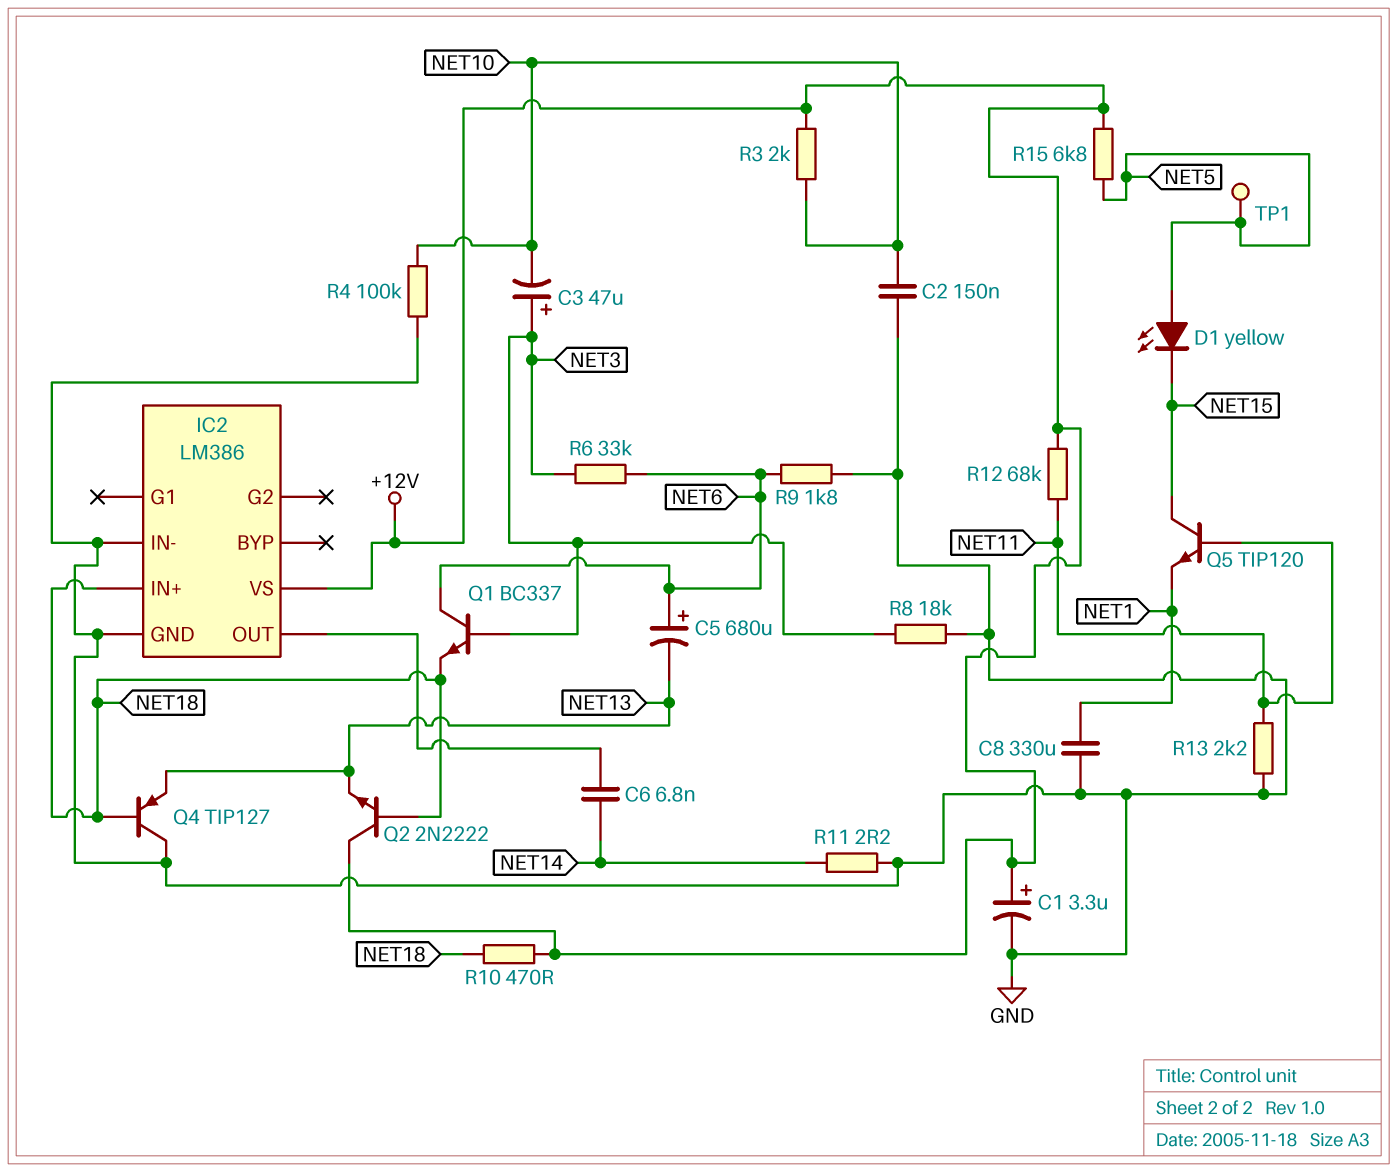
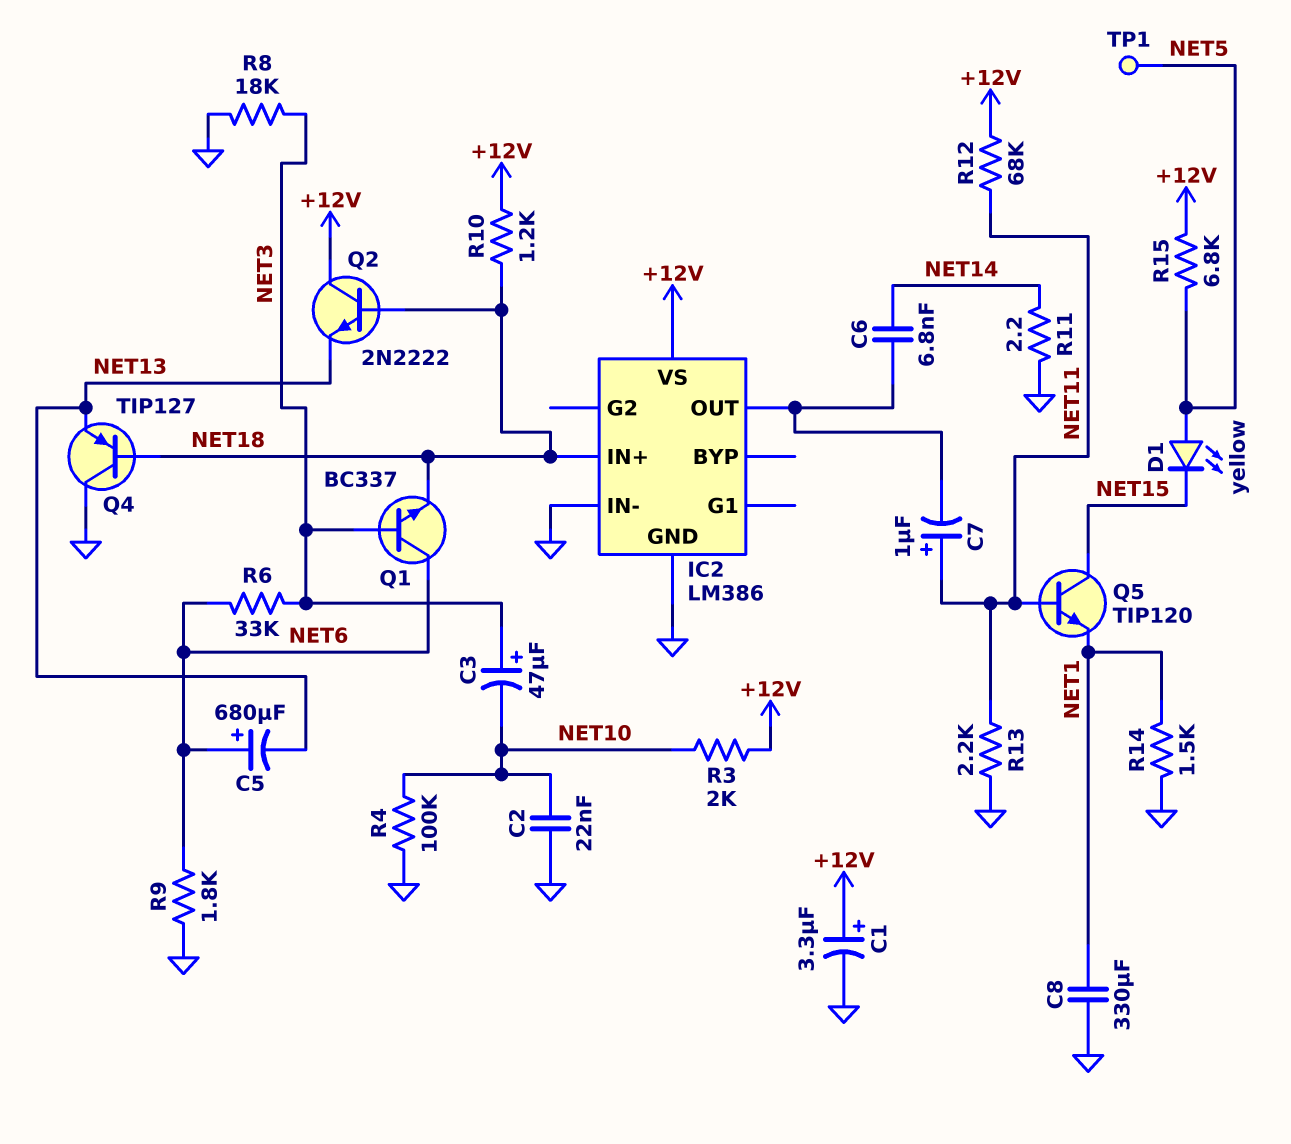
C2: 150nF (GND, NET10) -> 22nF (GND, NET10)
C7: none -> 1uF (plus NET11, minus IC2/OUT)
R10: 470 (+12V, NET18) -> 1.2k (+12V, NET18)
R14: none -> 1.5k (GND, NET1)

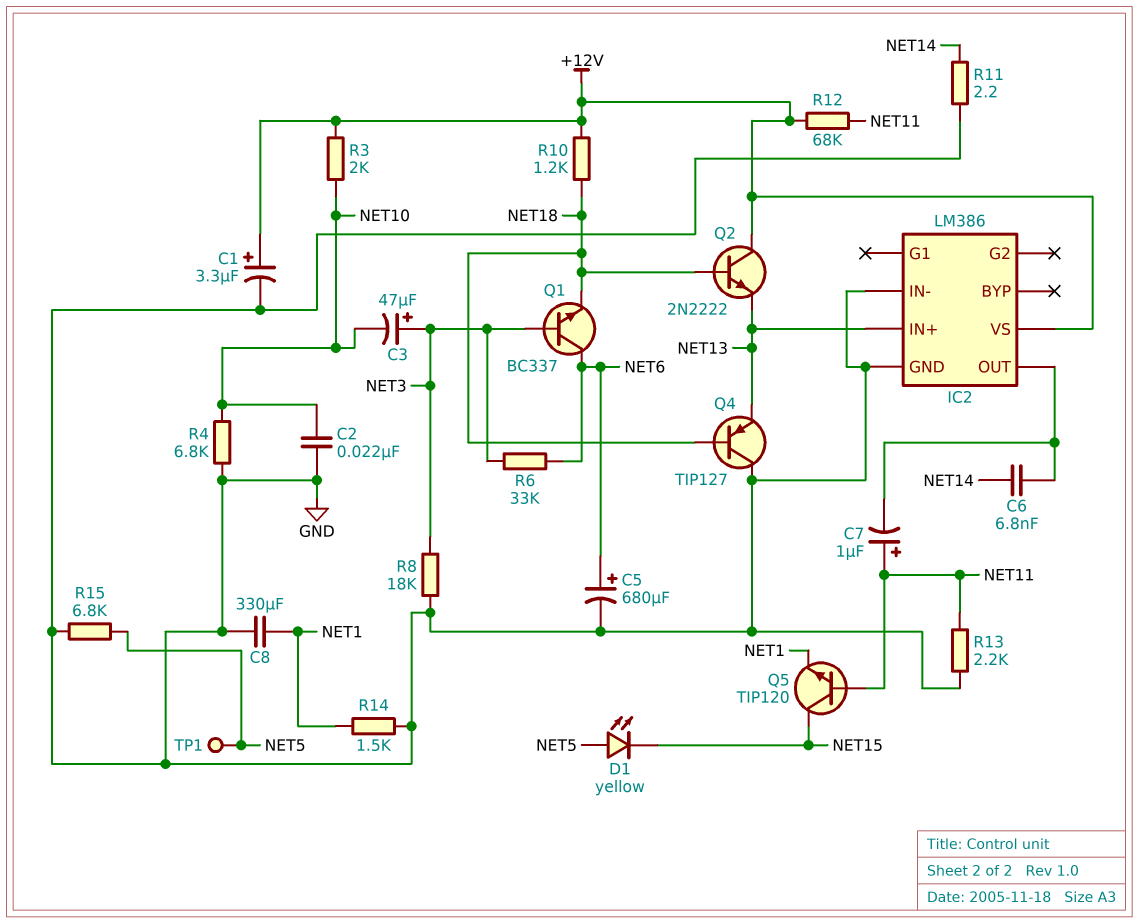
C5: 680uF (plus NET6, minus NET13) -> 680uF (plus NET6, minus GND)
IC2 pin IN+: NET18 -> NET13
R4: 100k (GND, NET10) -> 6.8k (GND, NET10)
R9: 1.8k (GND, NET6) -> none
R15: 6.8k (+12V, NET5) -> 6.8k (GND, NET5)

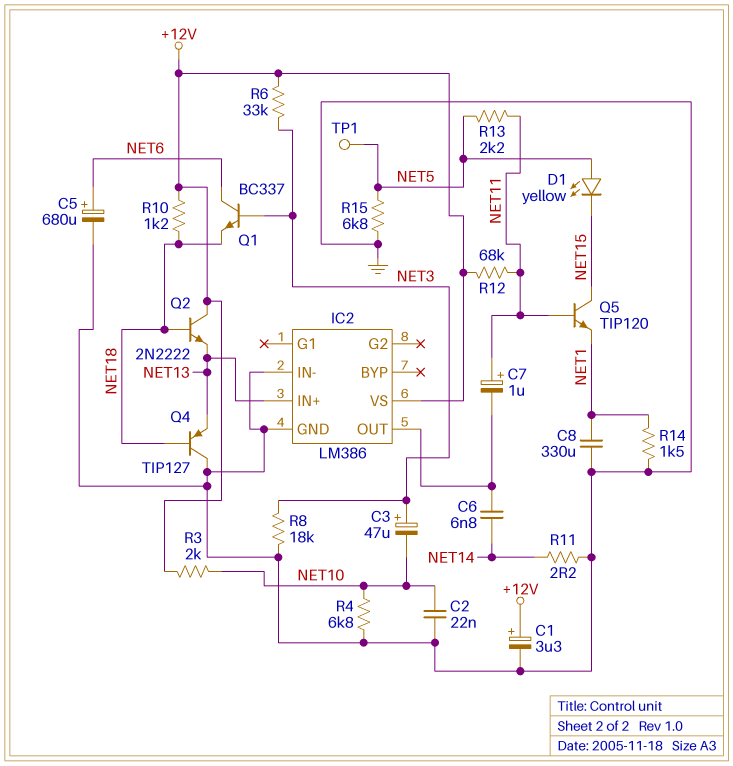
R6: 33k (NET3, NET6) -> 33k (+12V, NET3)
R13: 2.2k (GND, NET11) -> 2.2k (NET5, NET11)

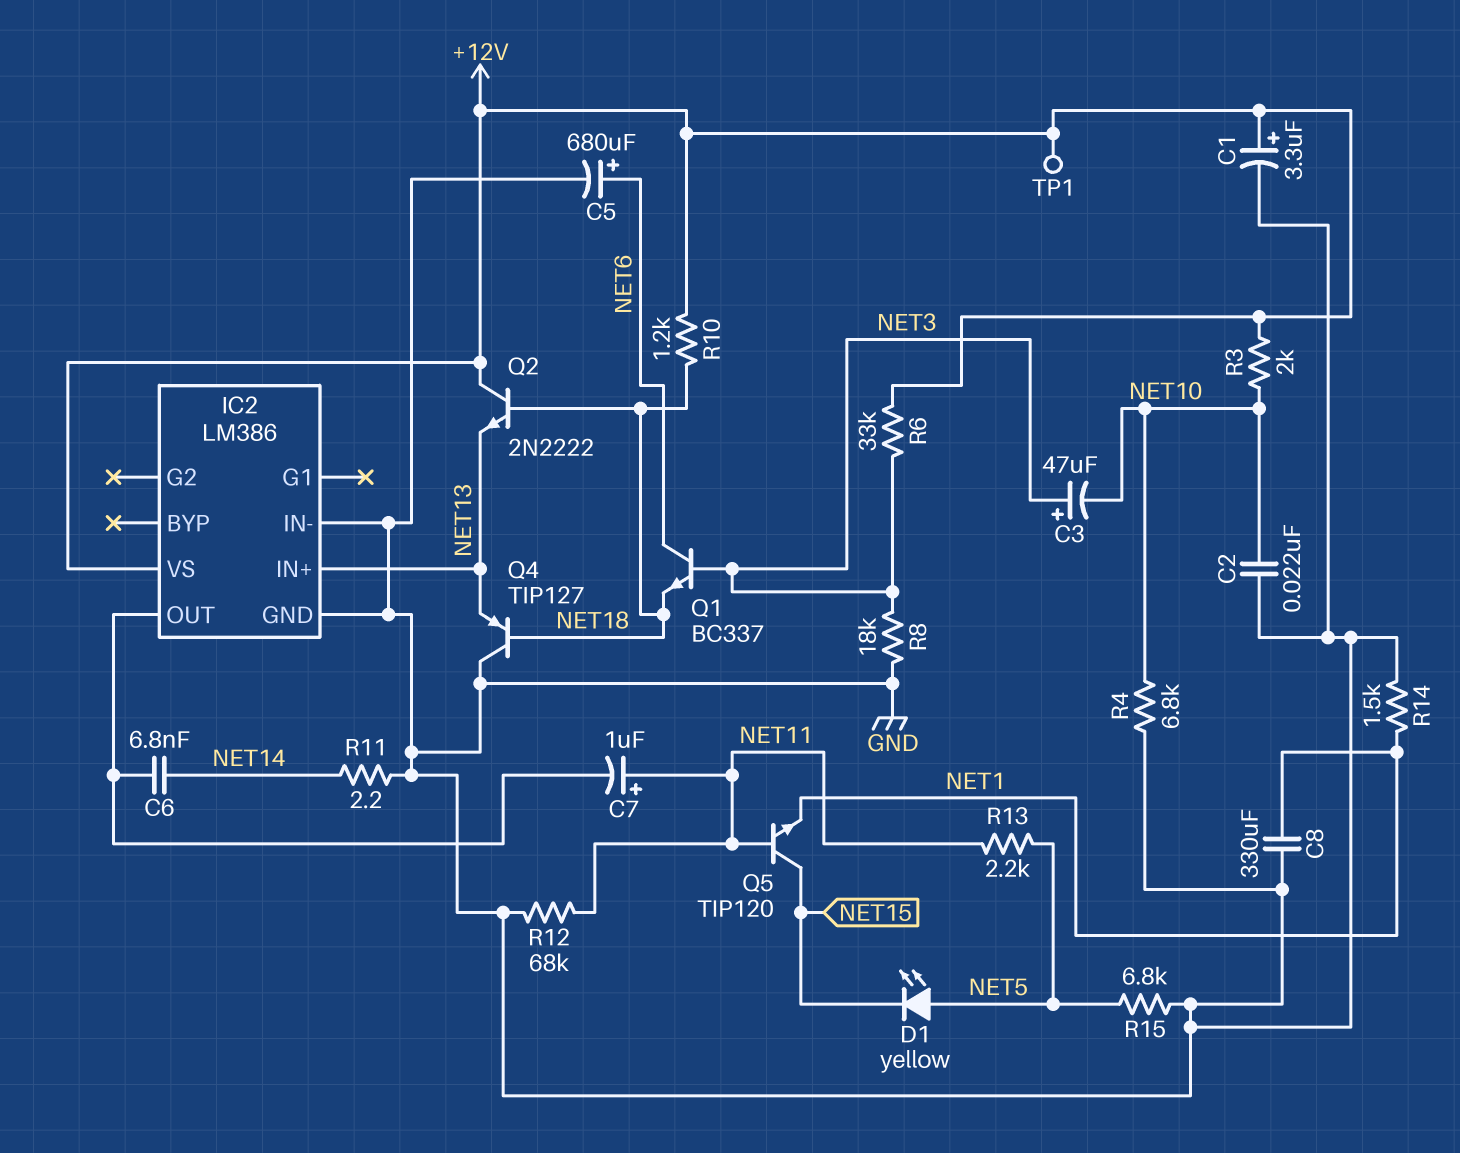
R12: 68k (+12V, NET11) -> 68k (GND, NET11)
TP1: test point (NET5) -> test point (+12V)

